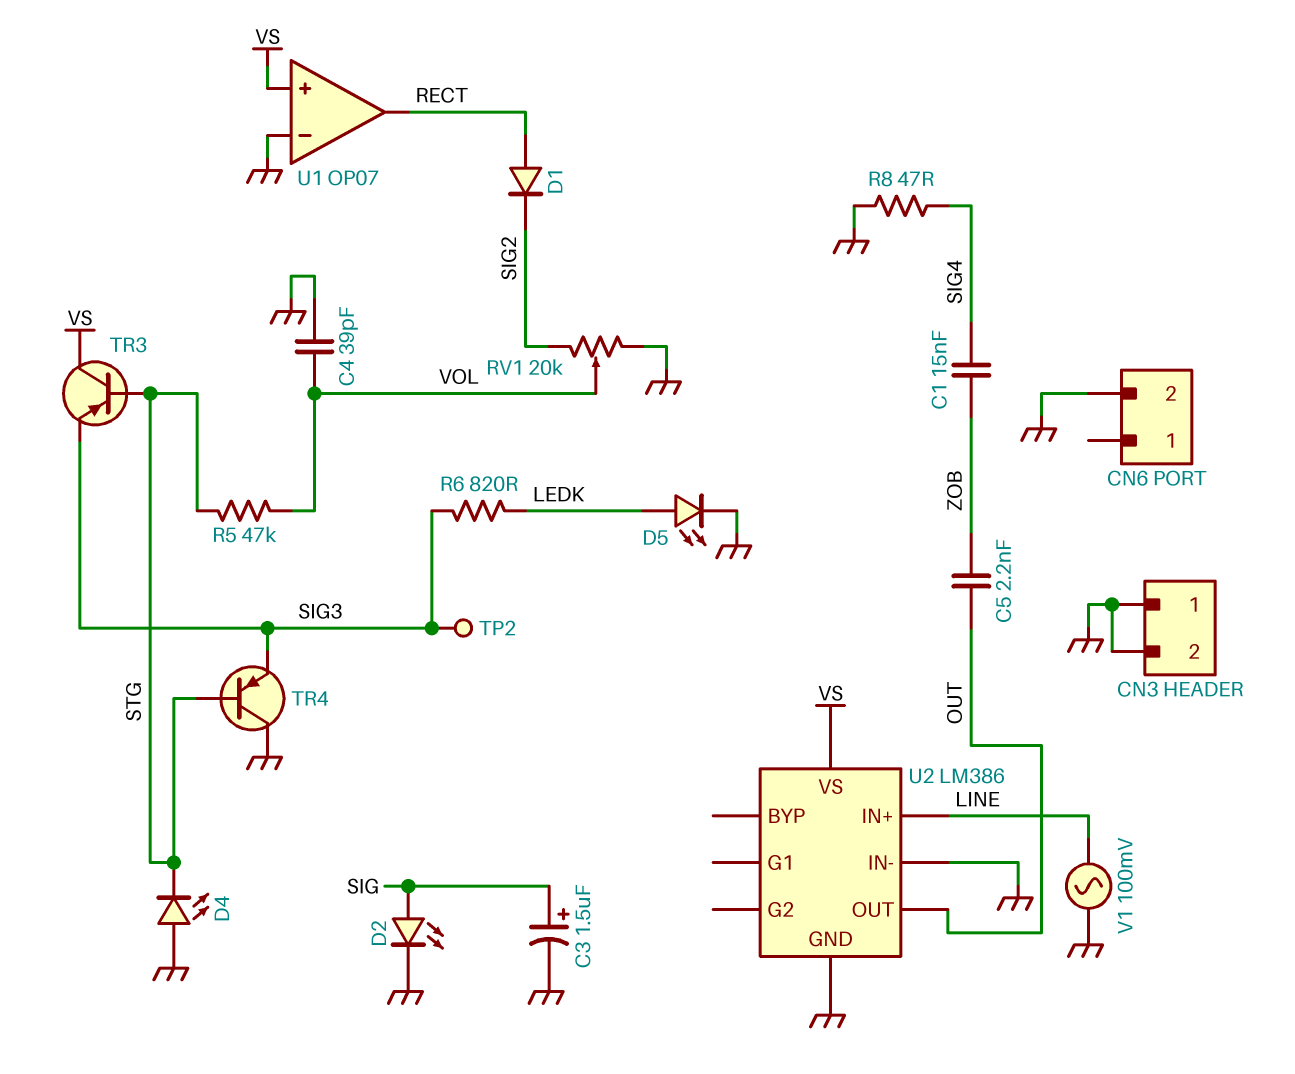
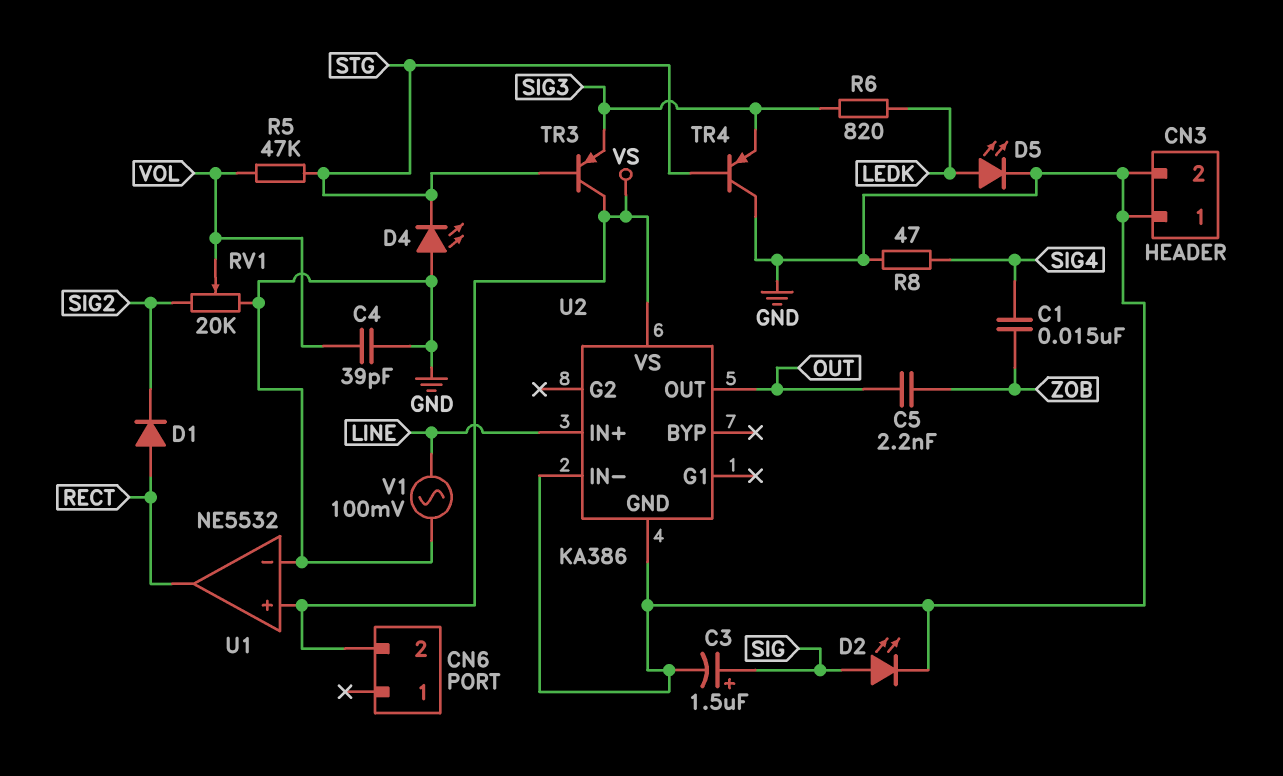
CN6 pin 2: GND -> VS
TP2: test point (SIG3) -> none
U1: OP07 -> NE5532
U2: LM386 -> KA386

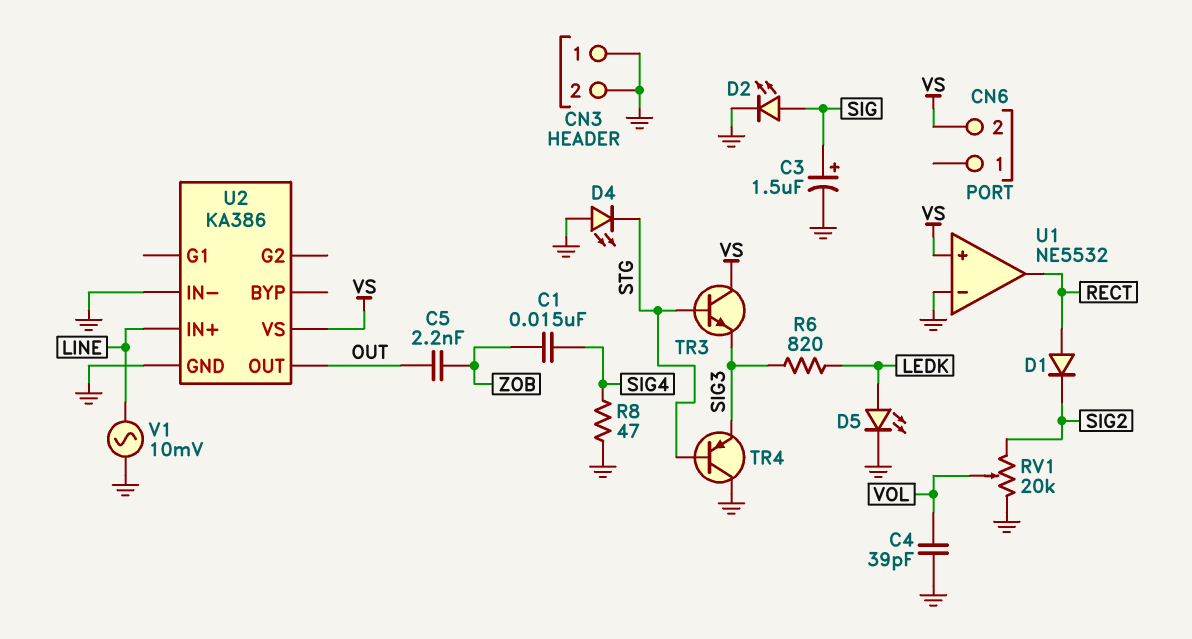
R5: 47k (STG, VOL) -> none
TR3: PNP (B STG, C VS, E SIG3) -> NPN (B STG, C VS, E SIG3)
V1: AC 100mV (GND, LINE) -> AC 10mV (GND, LINE)

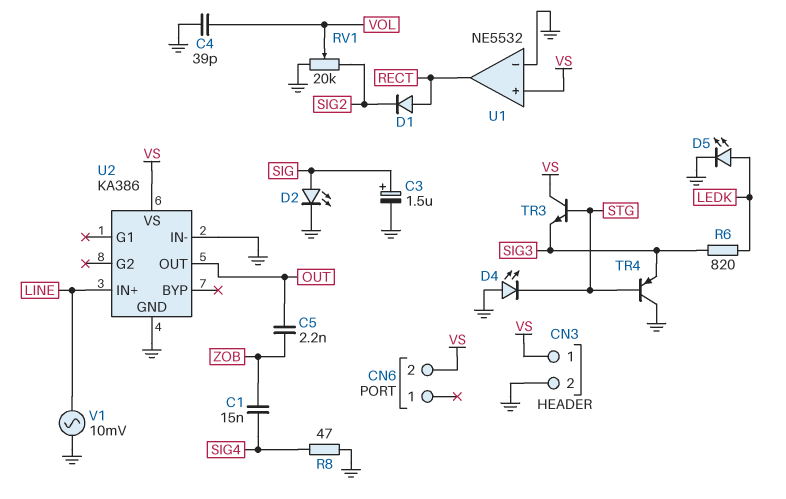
CN3 pin 1: GND -> VS

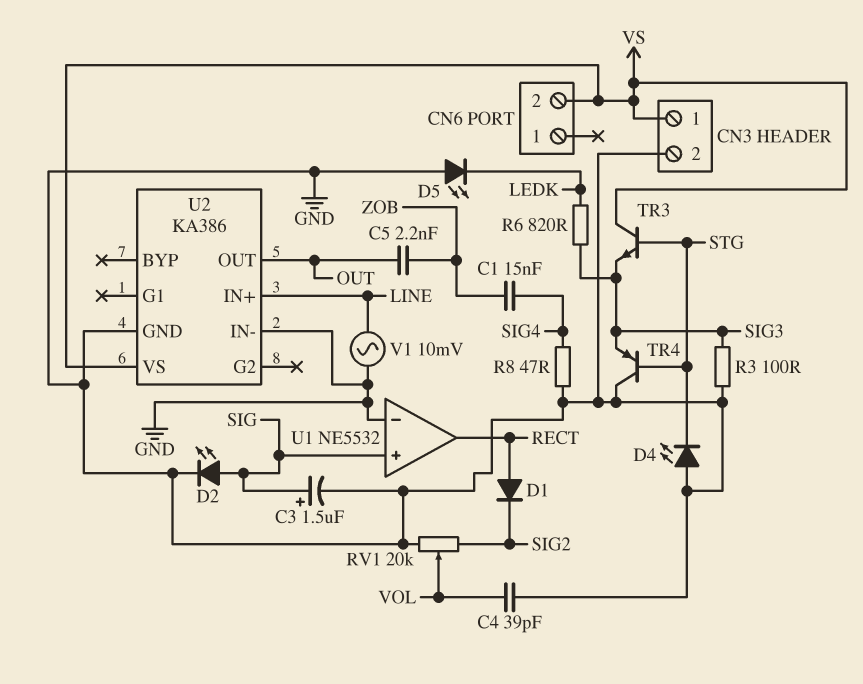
D5: LED (A LEDK, K GND) -> LED (A GND, K LEDK)
R3: none -> 100 (GND, SIG3)
U1 pin in+: VS -> SIG

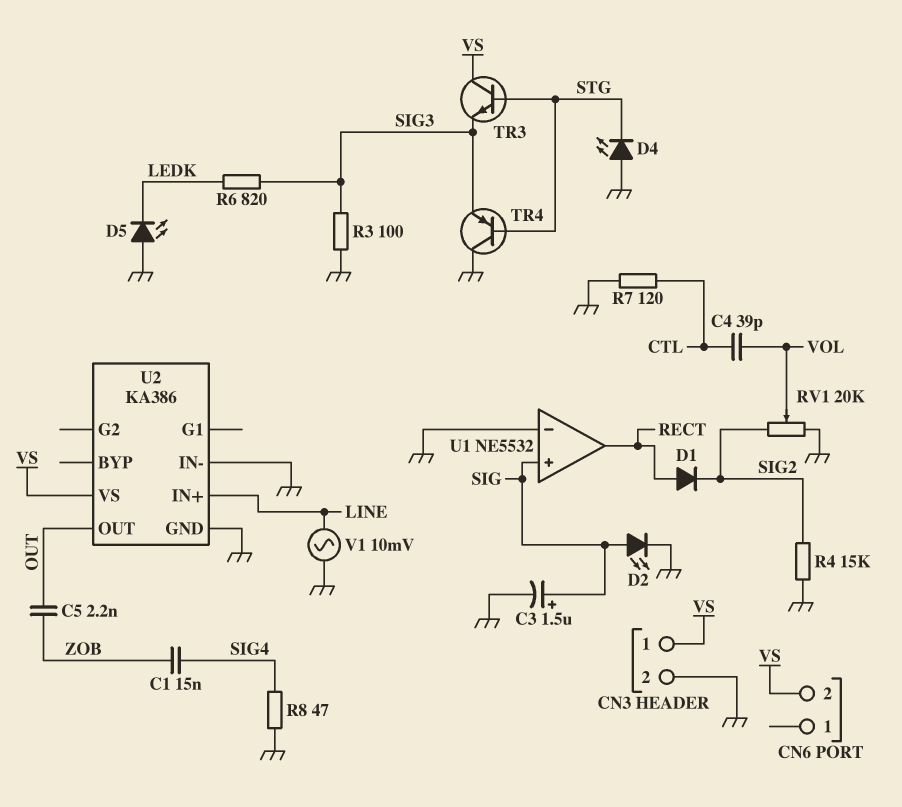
C4: 39pF (GND, VOL) -> 39pF (CTL, VOL)
R4: none -> 15k (GND, SIG2)
R7: none -> 120 (CTL, GND)

